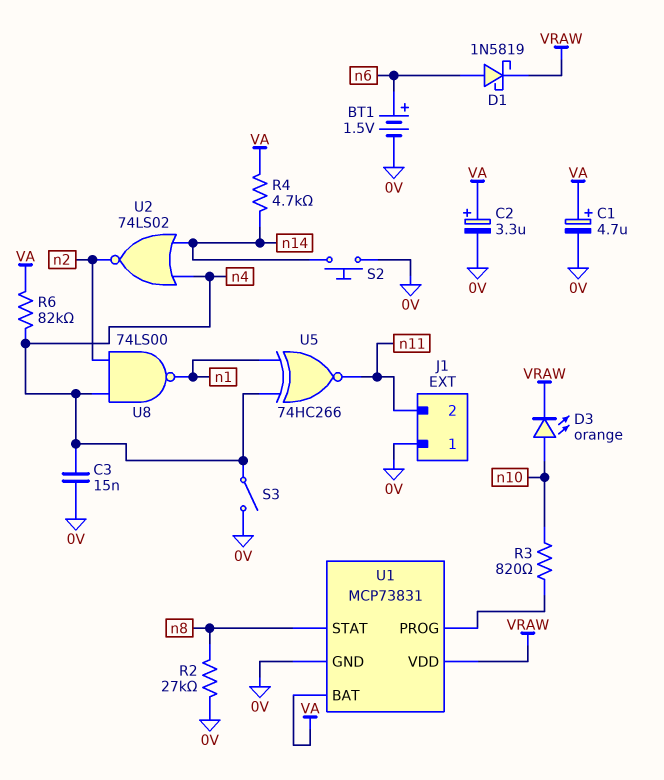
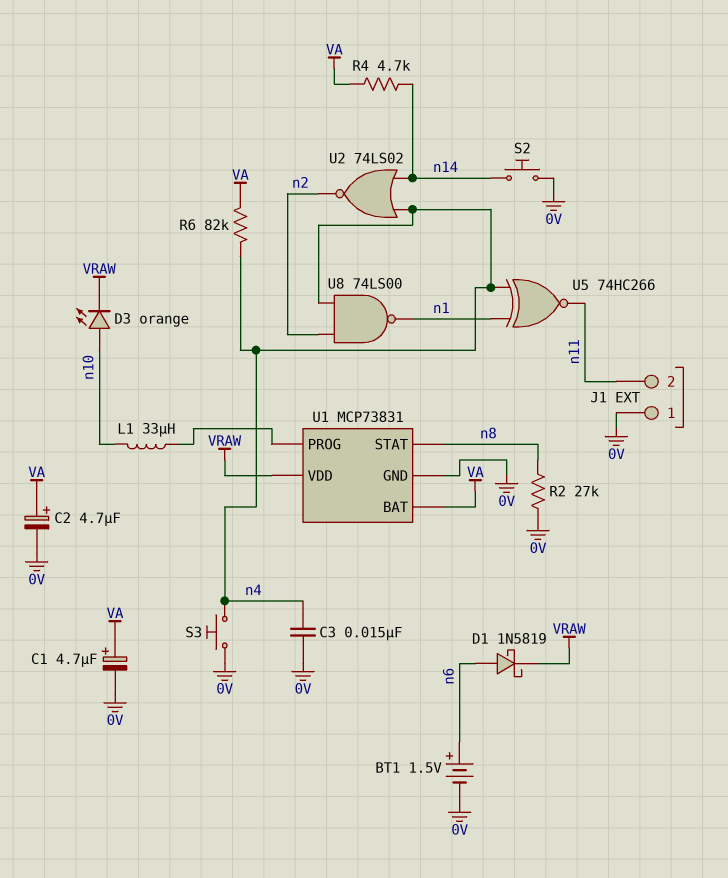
C2: 3.3uF (plus VA, minus 0V) -> 4.7uF (plus VA, minus 0V)
L1: none -> 33uH (U1/PROG, n10)
R3: 820 (U1/PROG, n10) -> none
S3: switch (0V, n4) -> button (0V, n4)

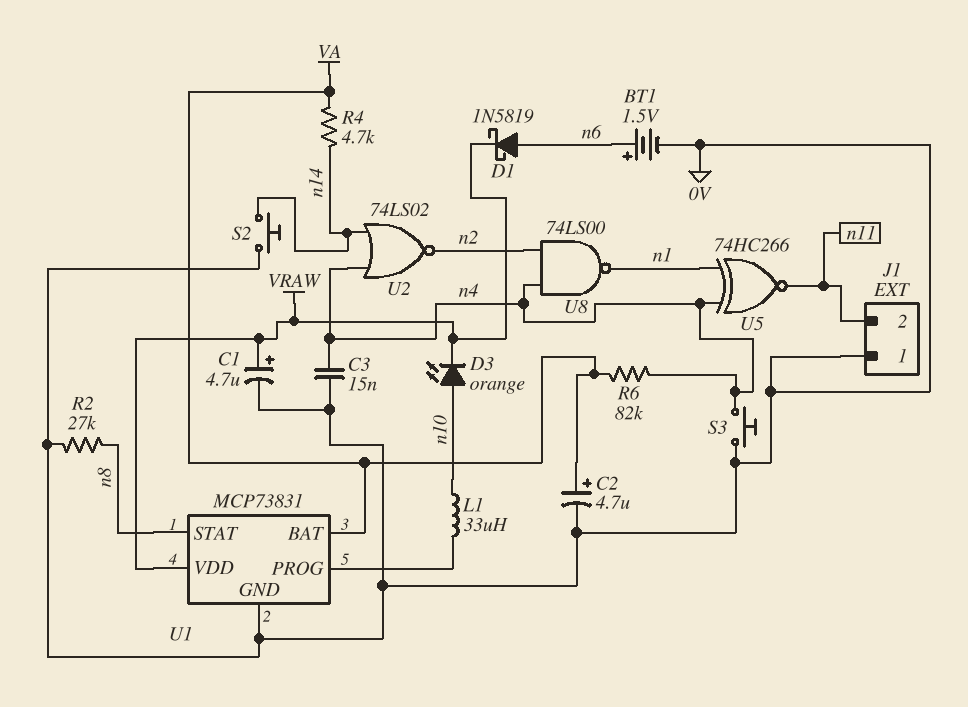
C1: 4.7uF (plus VA, minus 0V) -> 4.7uF (plus VRAW, minus 0V)

